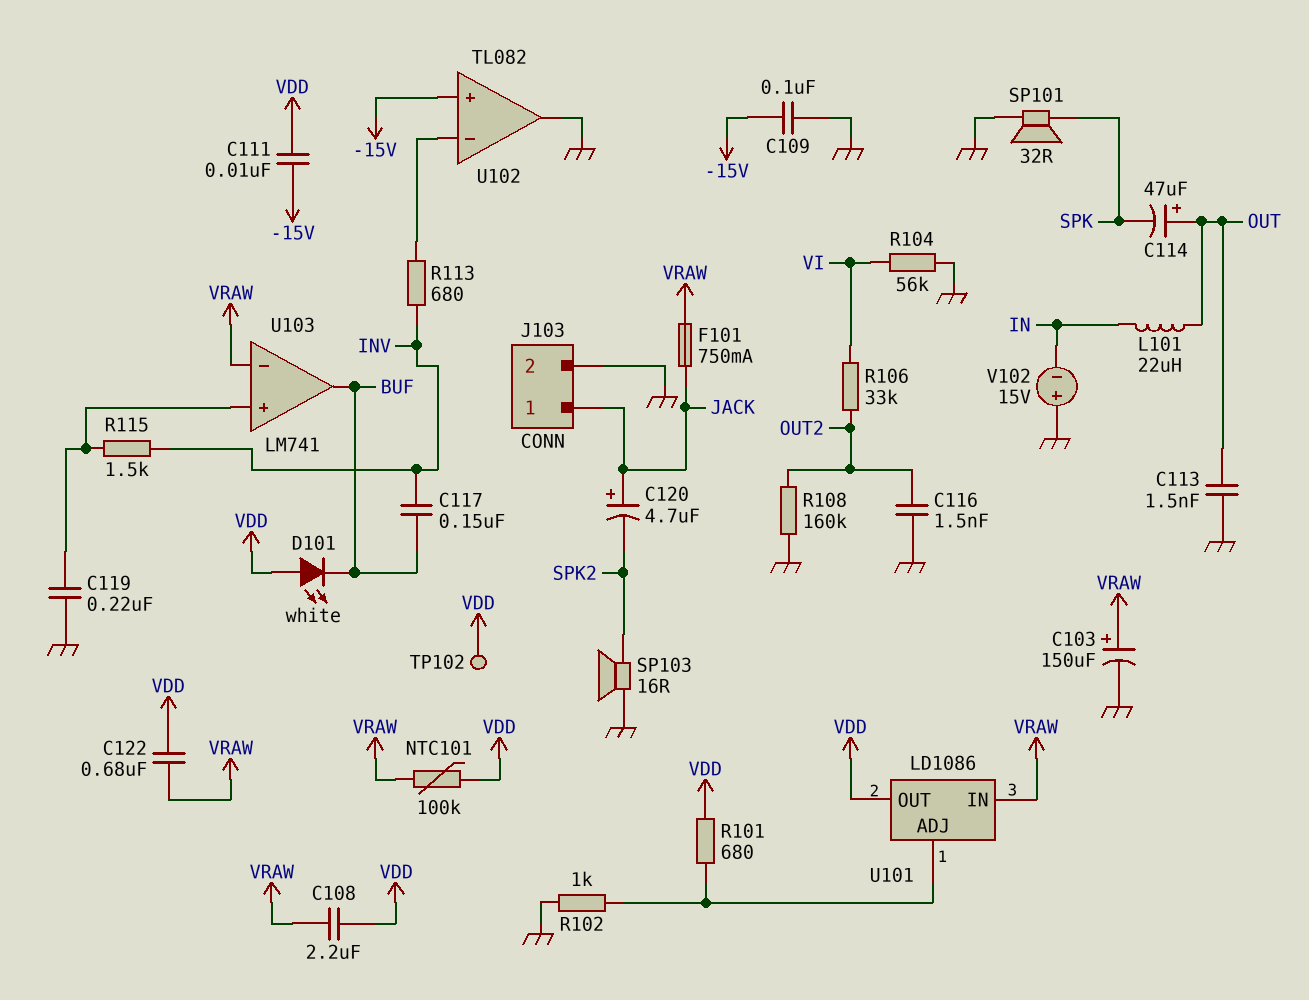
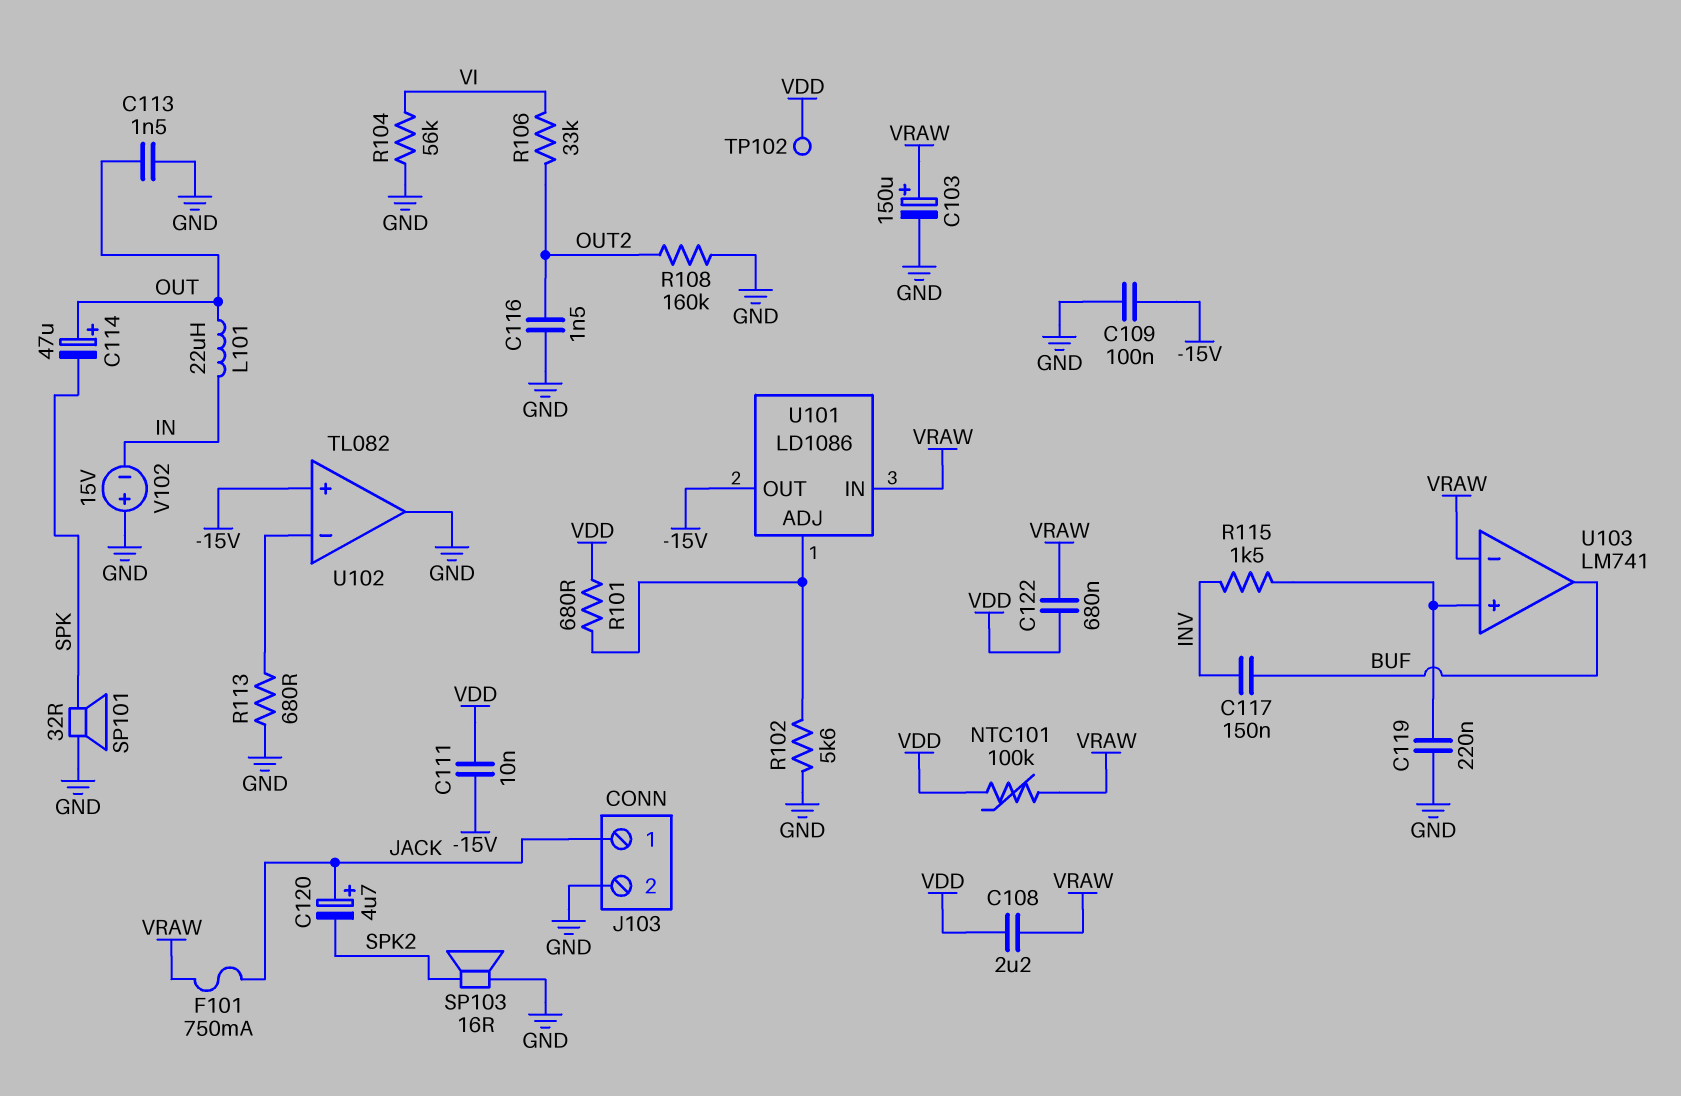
D101: LED white (A VDD, K BUF) -> none
R102: 1k (GND, U101/ADJ) -> 5.6k (GND, U101/ADJ)
R113: 680 (INV, U102/in-) -> 680 (GND, U102/in-)
U101 pin OUT: VDD -> -15V

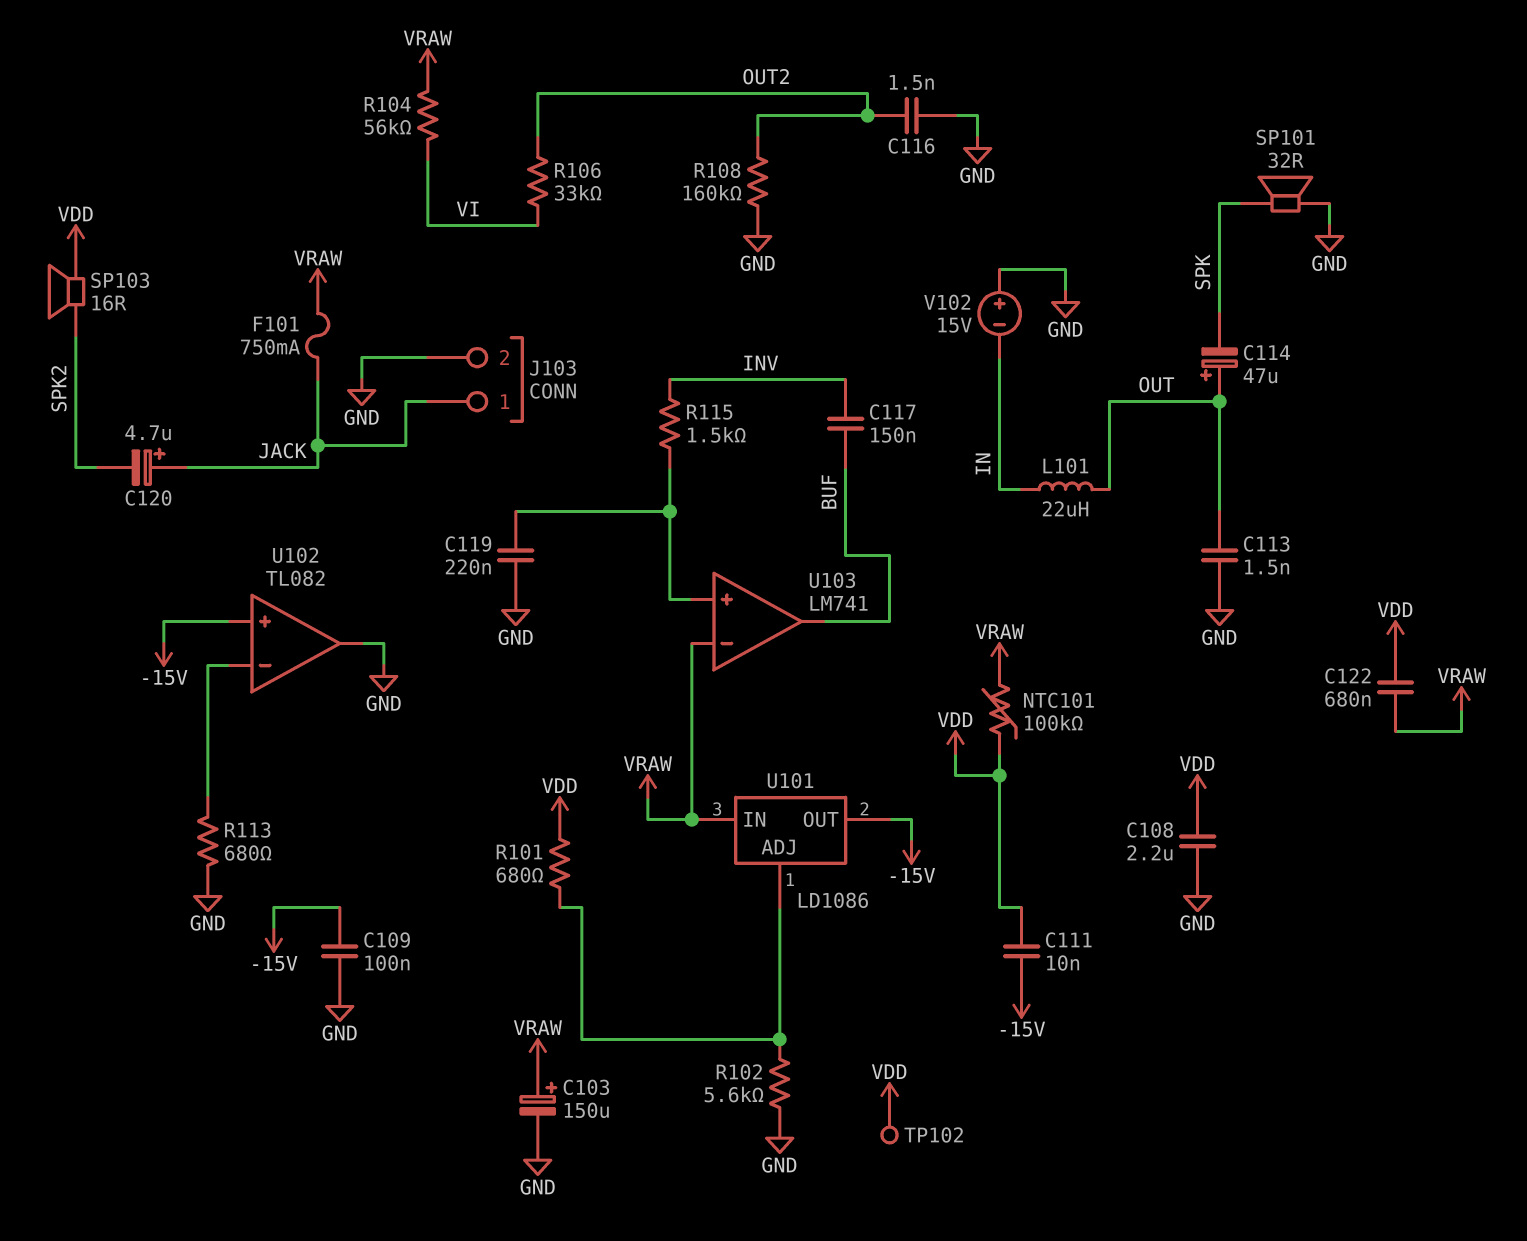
C108: 2.2uF (VDD, VRAW) -> 2.2uF (GND, VDD)
R104: 56k (GND, VI) -> 56k (VI, VRAW)
SP103: speaker 16R (GND, SPK2) -> speaker 16R (SPK2, VDD)

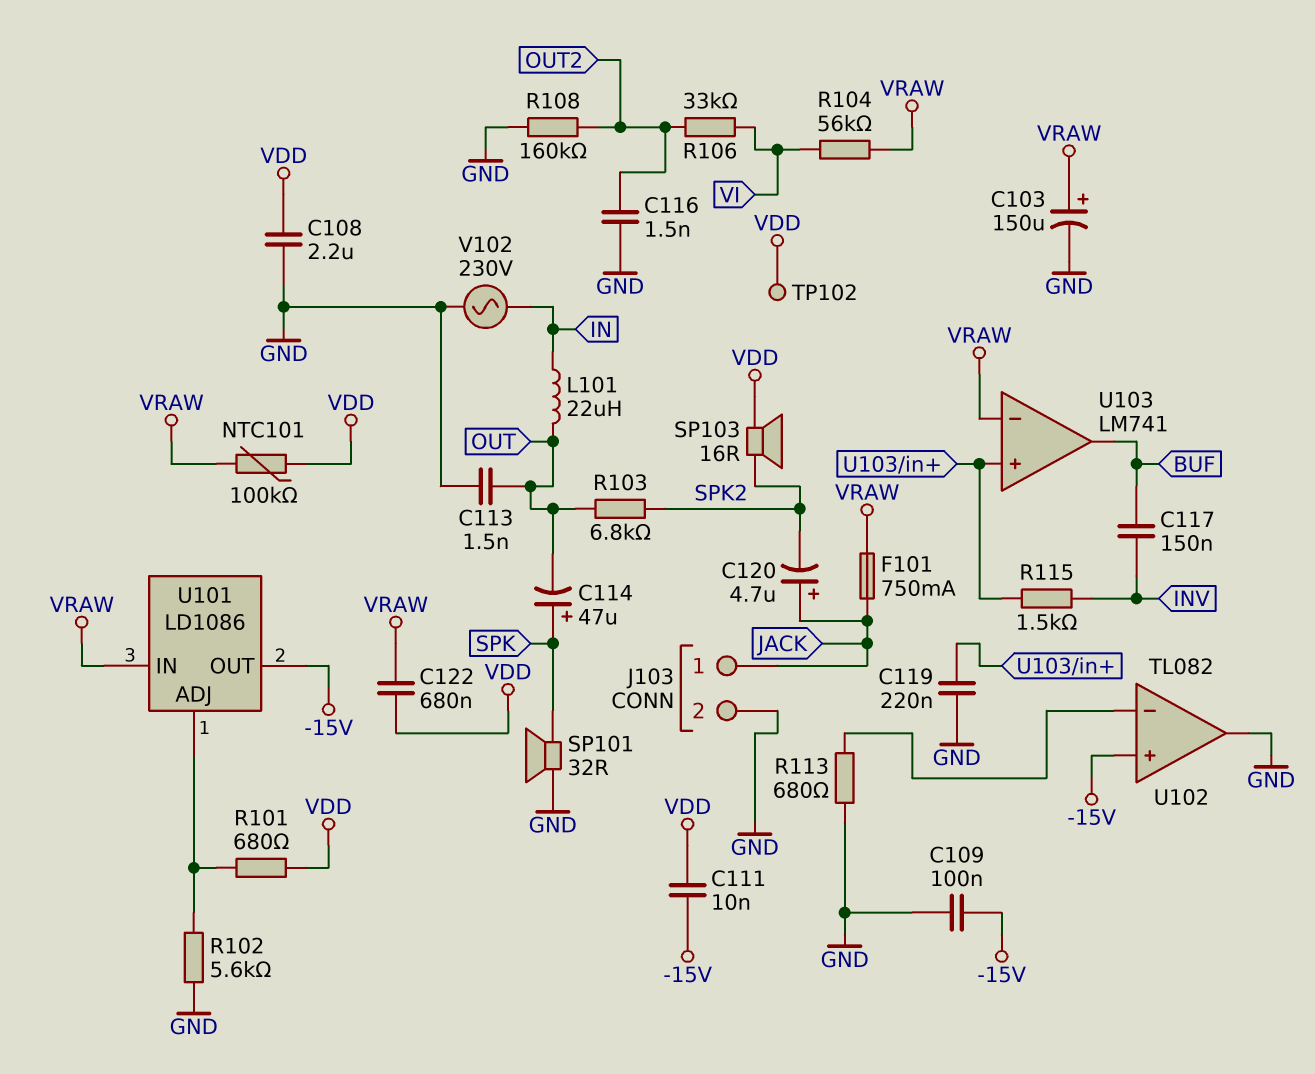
C114: 47uF (plus OUT, minus SPK) -> 47uF (plus SPK, minus OUT)
R103: none -> 6.8k (OUT, SPK2)
V102: 15V (plus GND, minus IN) -> AC 230V (GND, IN)

